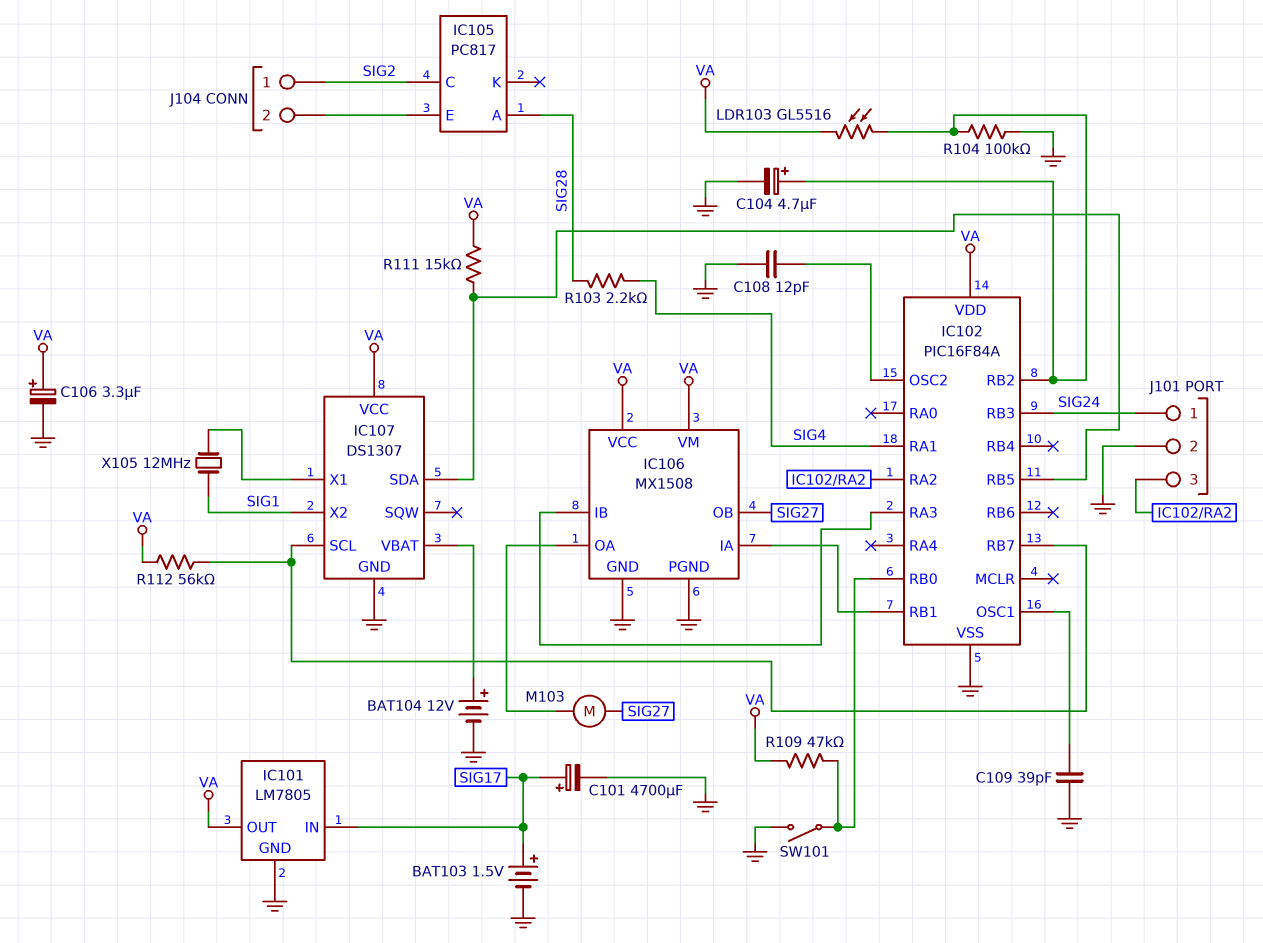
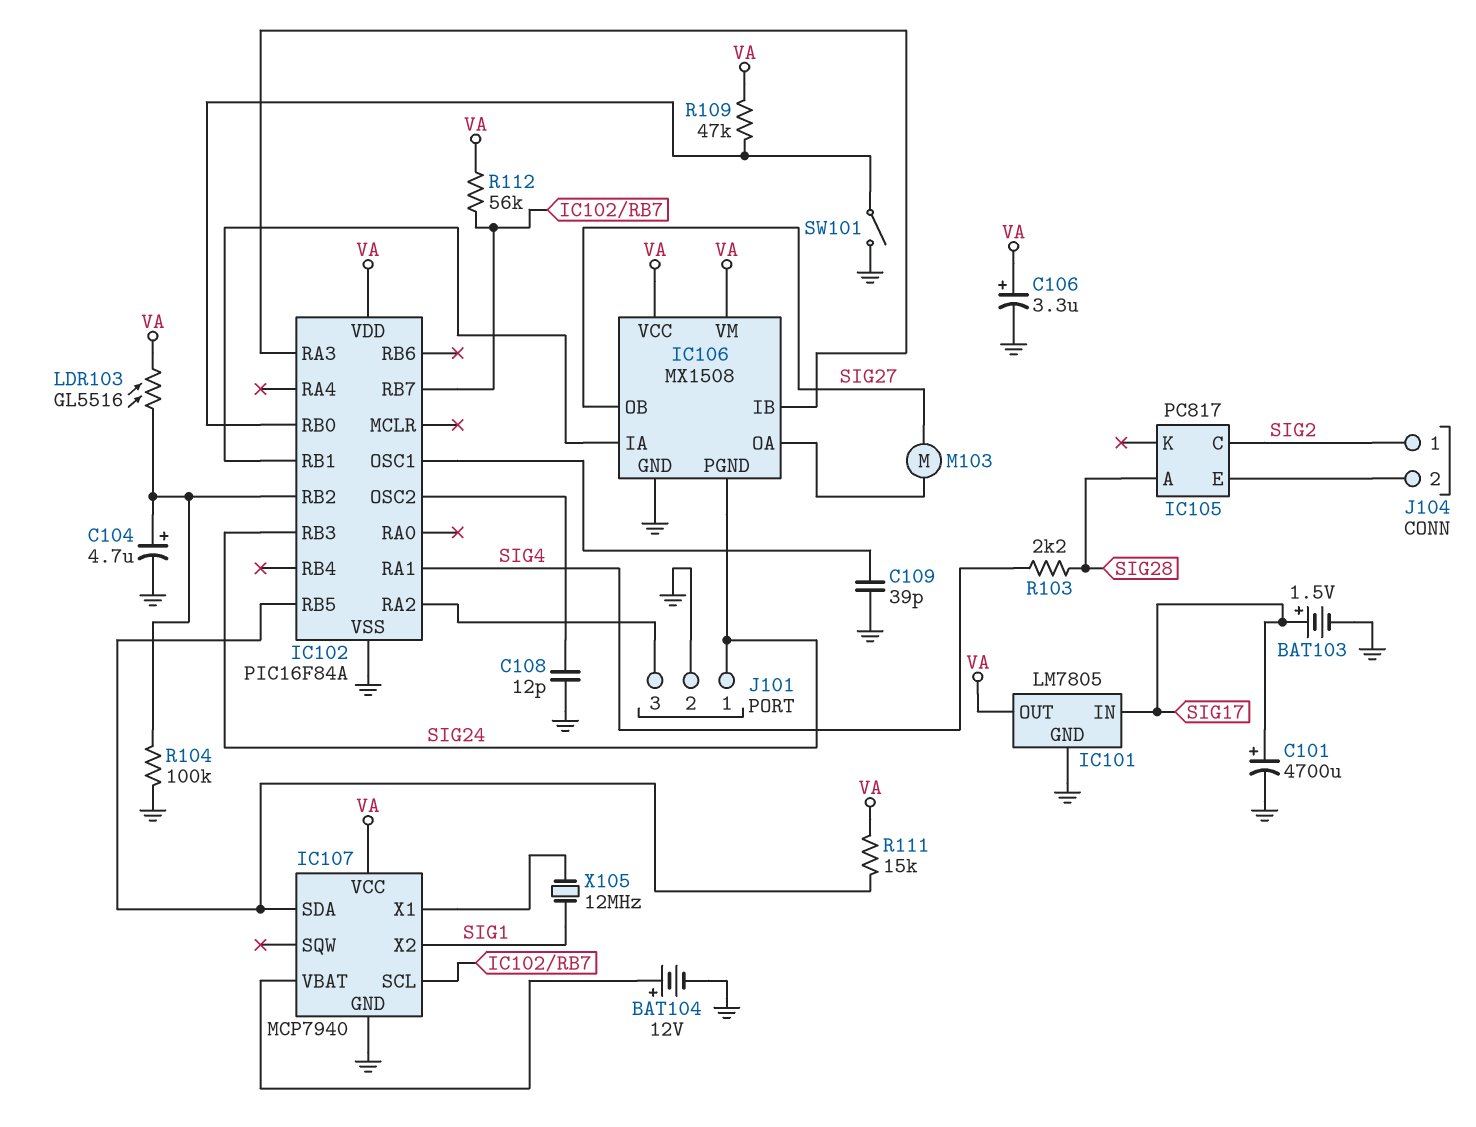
IC106 pin PGND: GND -> SIG24
IC107: DS1307 -> MCP7940

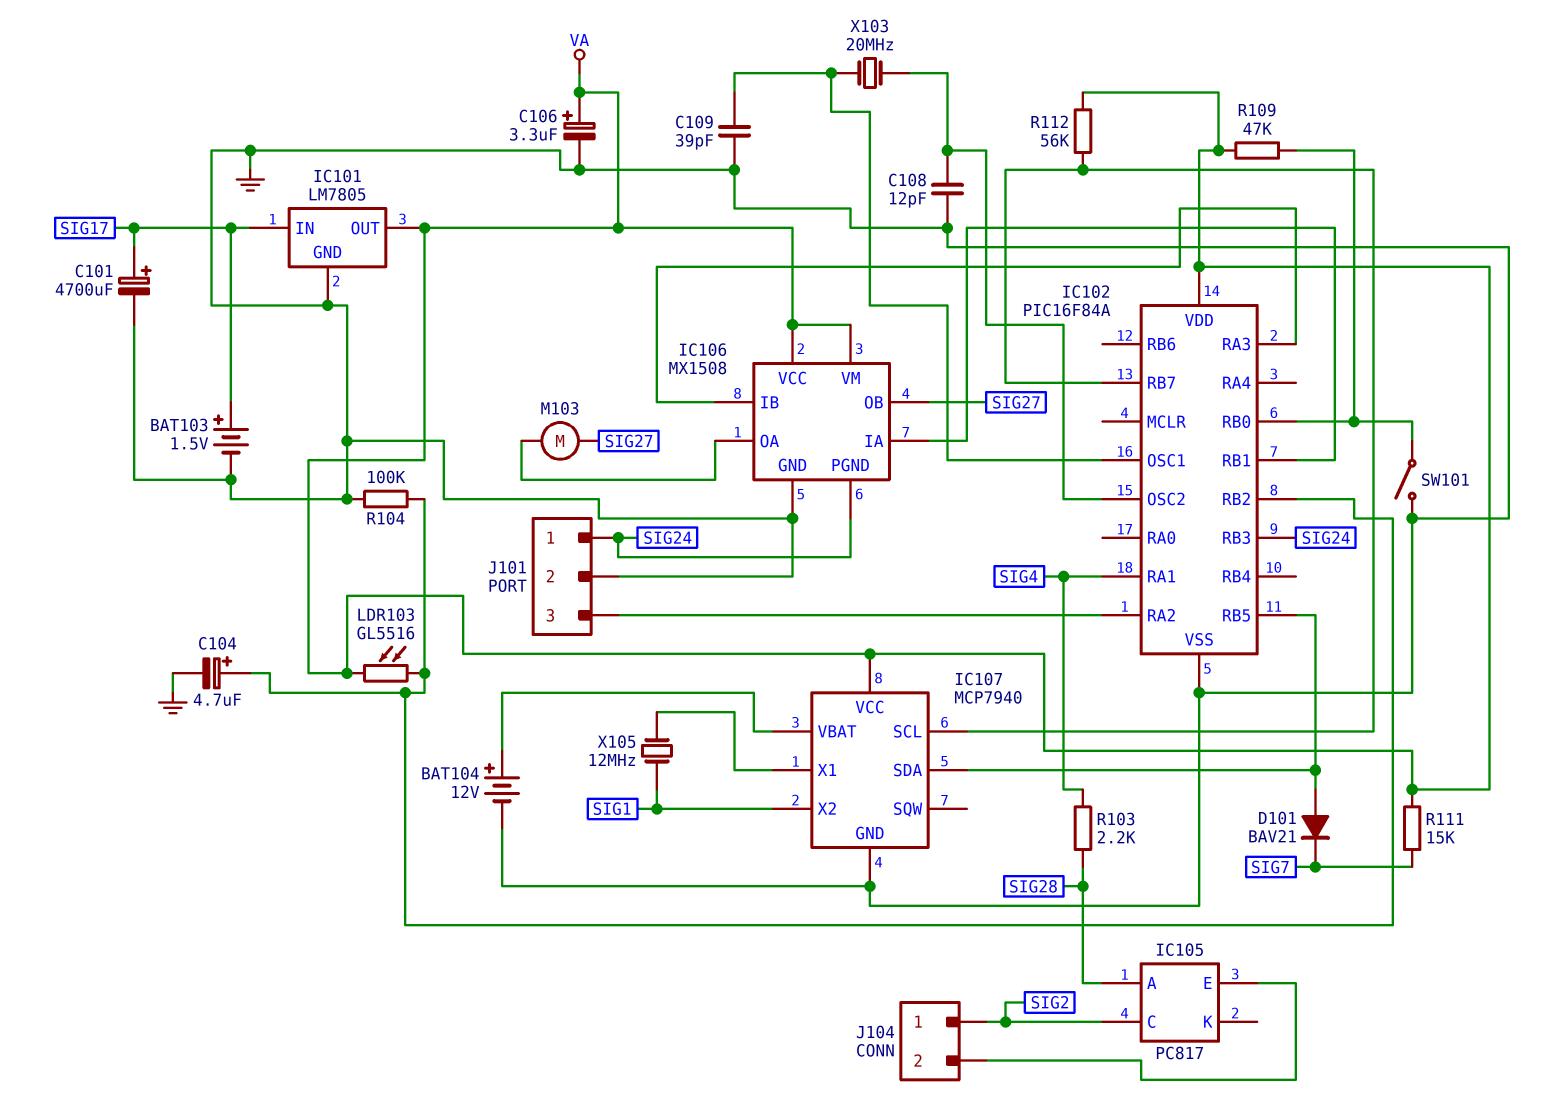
D101: none -> diode BAV21 (A IC102/RB5, K SIG7)
R111: 15k (IC102/RB5, VA) -> 15k (SIG7, VA)
X103: none -> 20MHz (IC102/OSC1, IC102/OSC2)

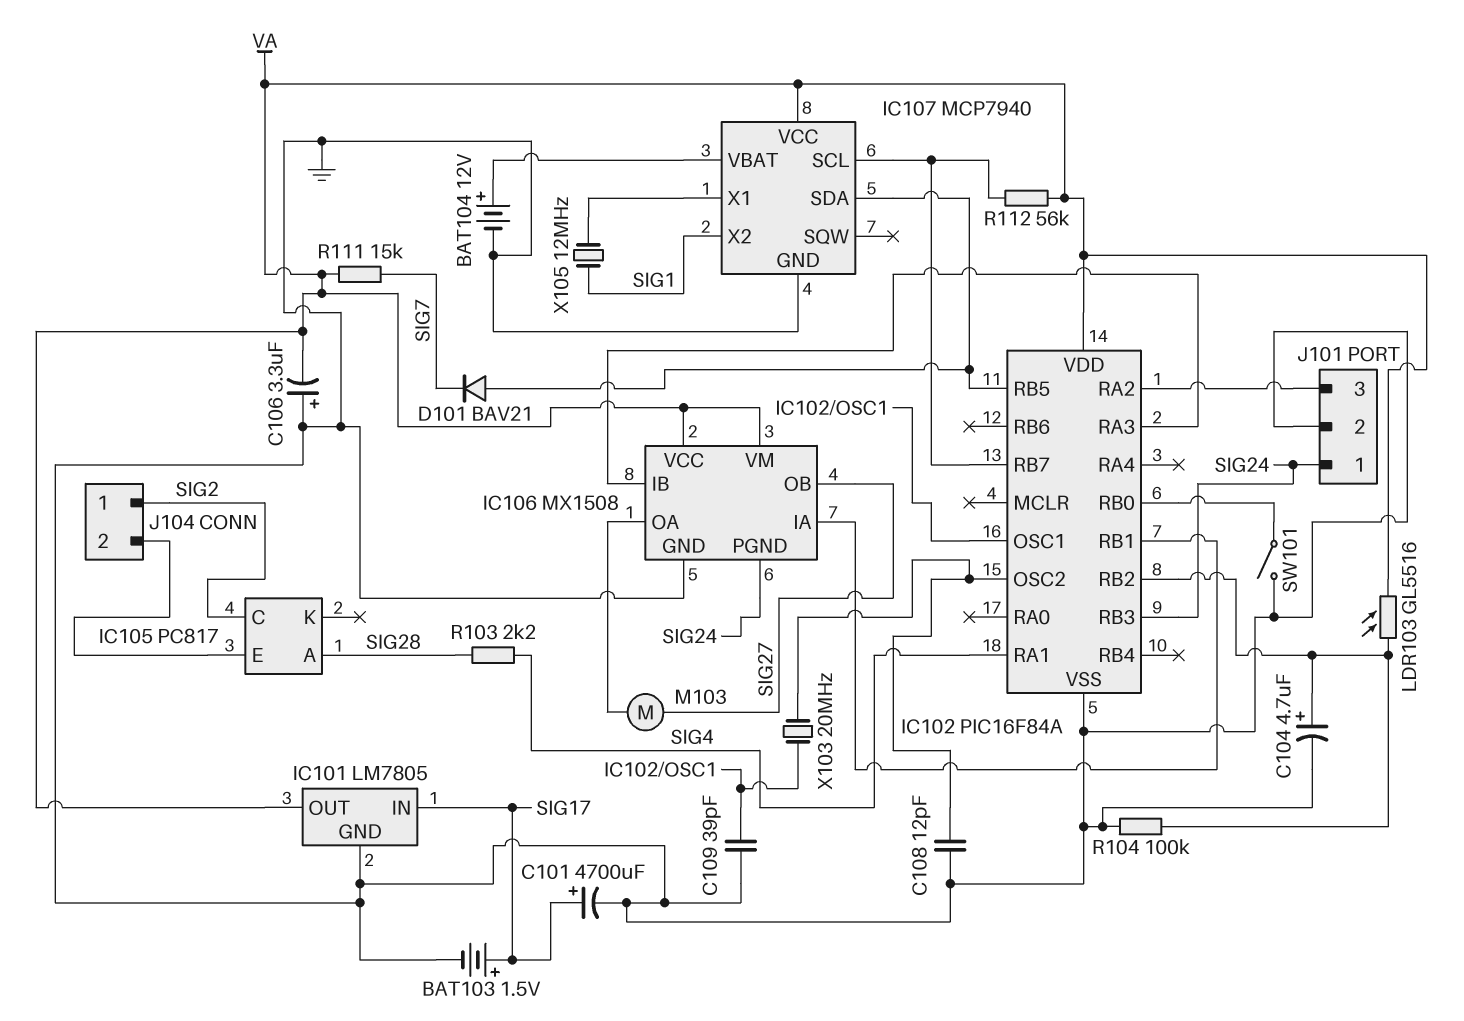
C106: 3.3uF (plus VA, minus GND) -> 3.3uF (plus GND, minus VA)
R109: 47k (IC102/RB0, VA) -> none

